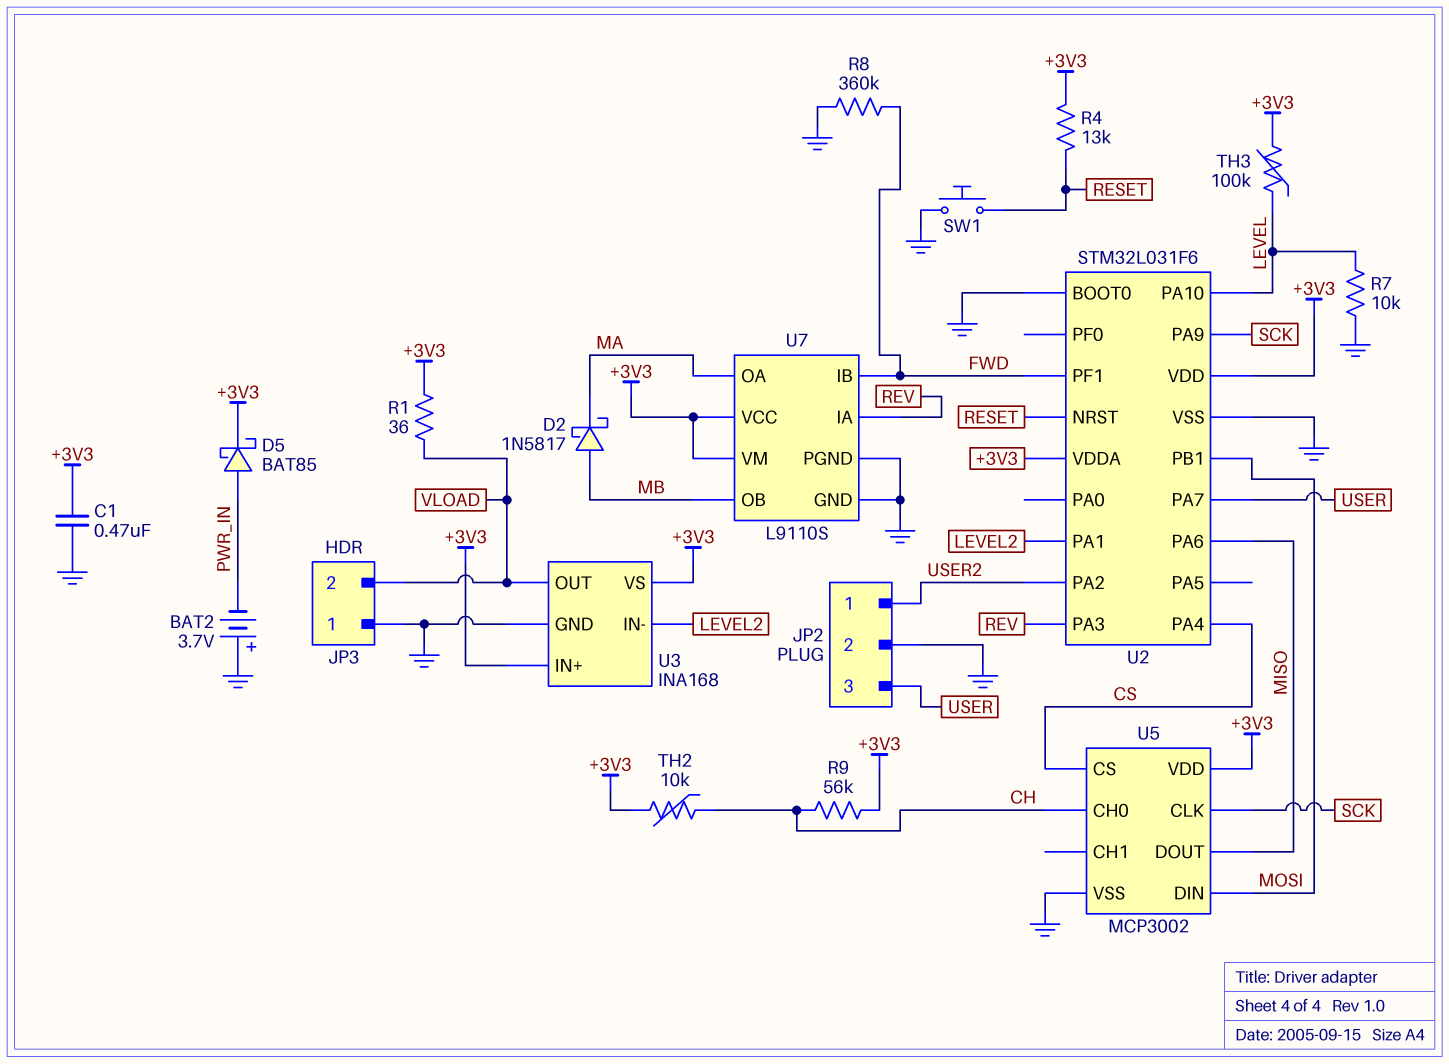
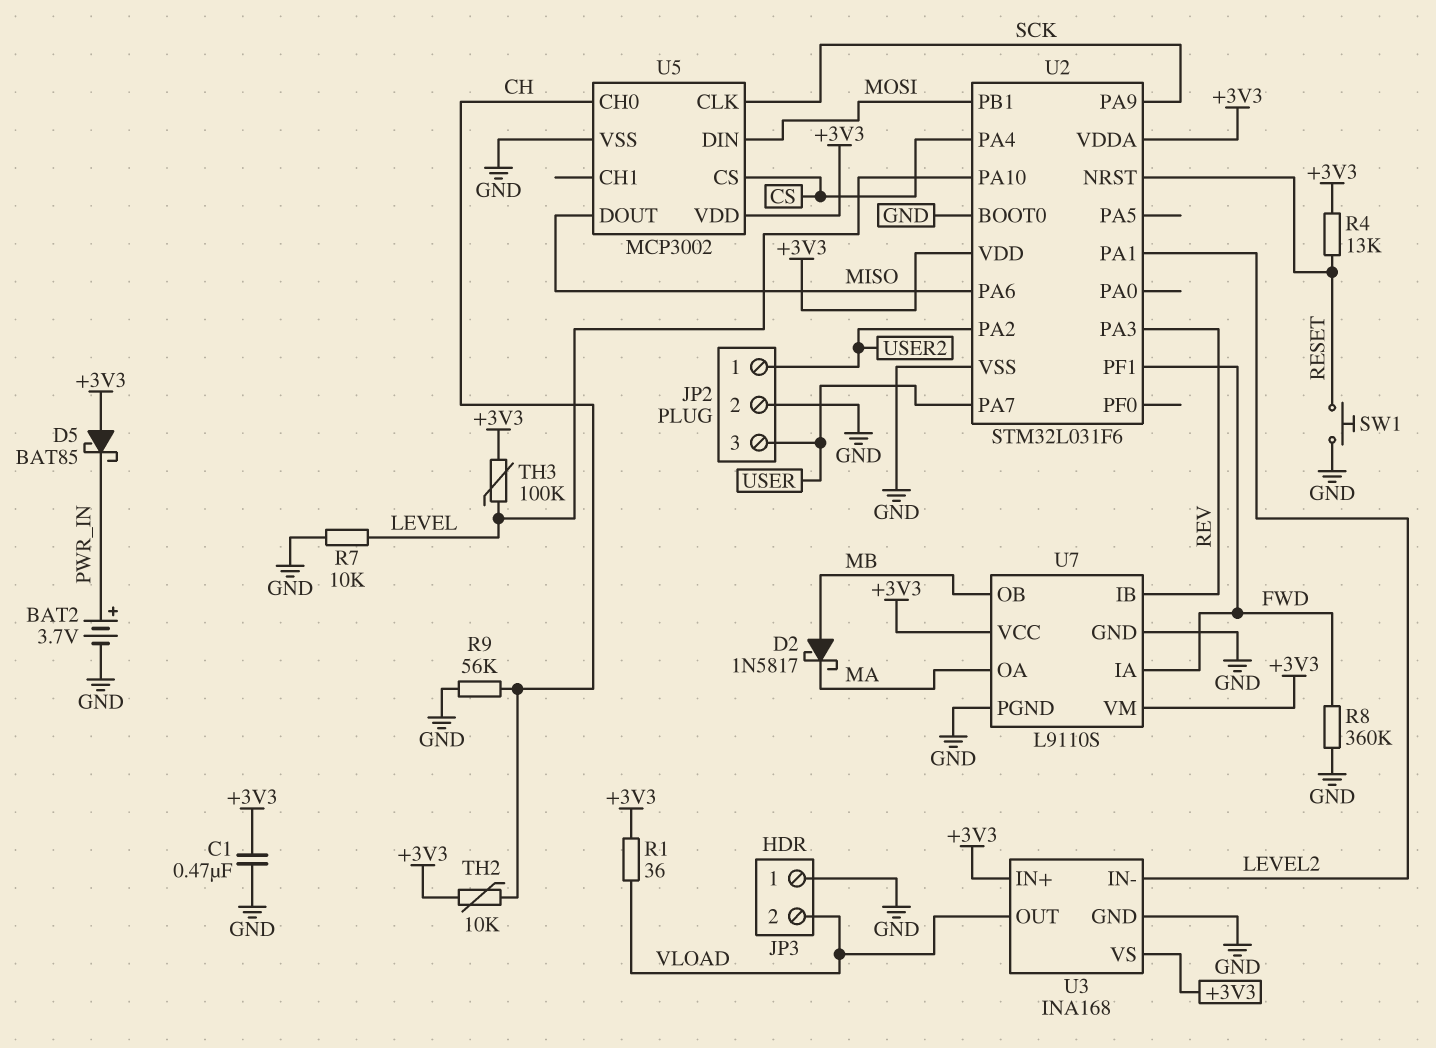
BAT2: 3.7V (plus GND, minus PWR_IN) -> 3.7V (plus PWR_IN, minus GND)
D5: schottky BAT85 (A PWR_IN, K +3V3) -> schottky BAT85 (A +3V3, K PWR_IN)
R9: 56k (+3V3, CH) -> 56k (CH, GND)
U7 pin IA: REV -> FWD
U7 pin IB: FWD -> REV

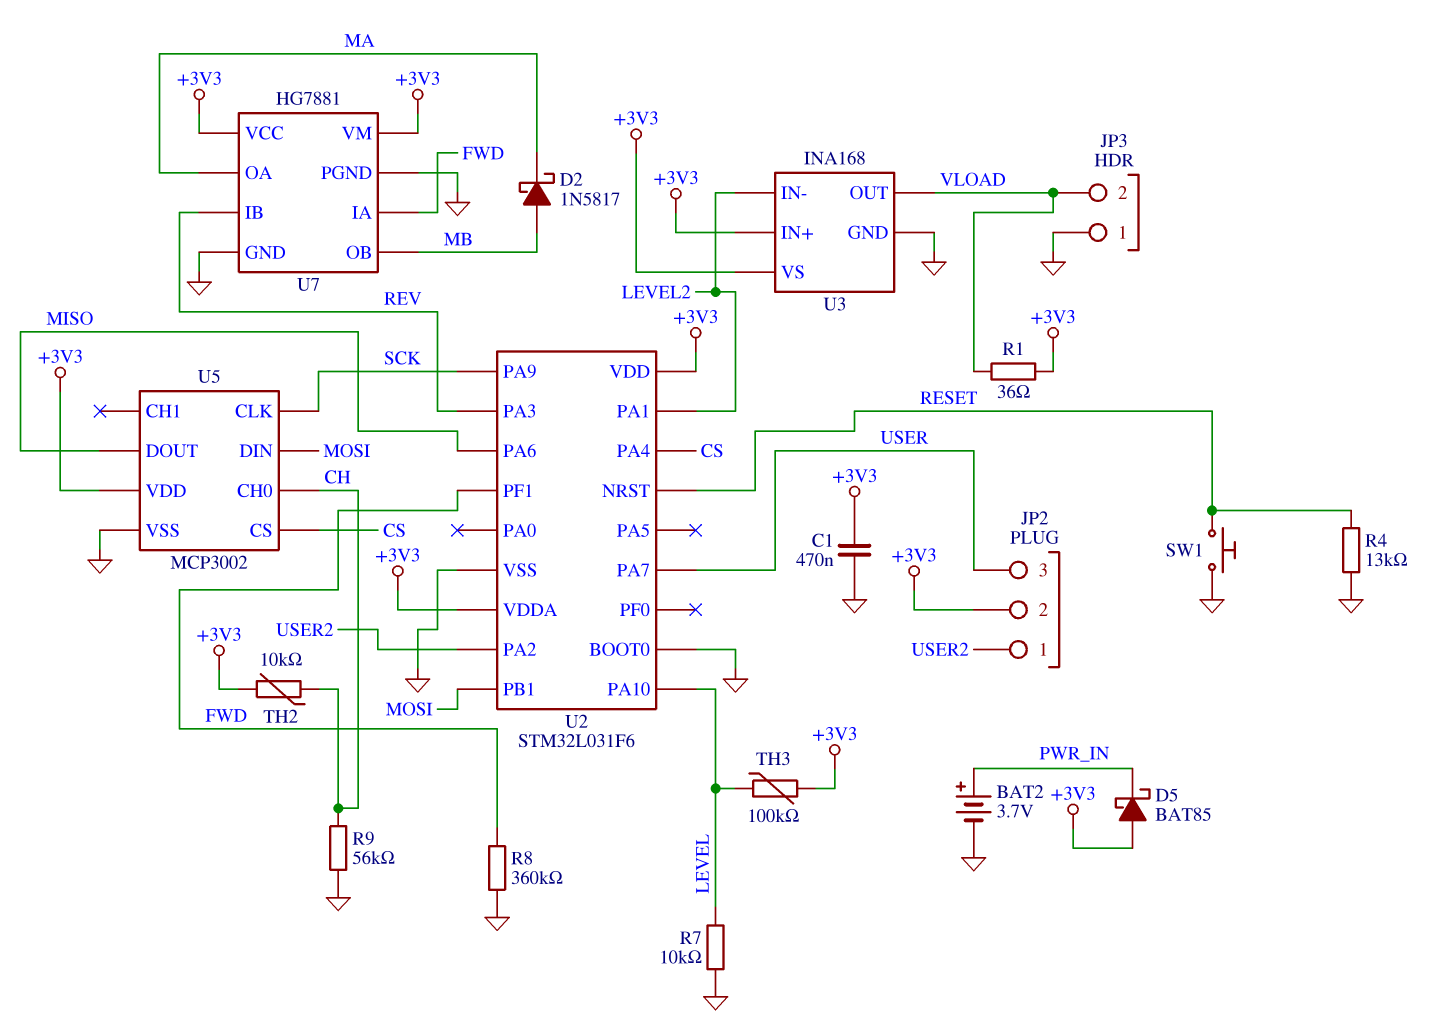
JP2 pin 2: GND -> +3V3
R4: 13k (+3V3, RESET) -> 13k (GND, RESET)
U7: L9110S -> HG7881

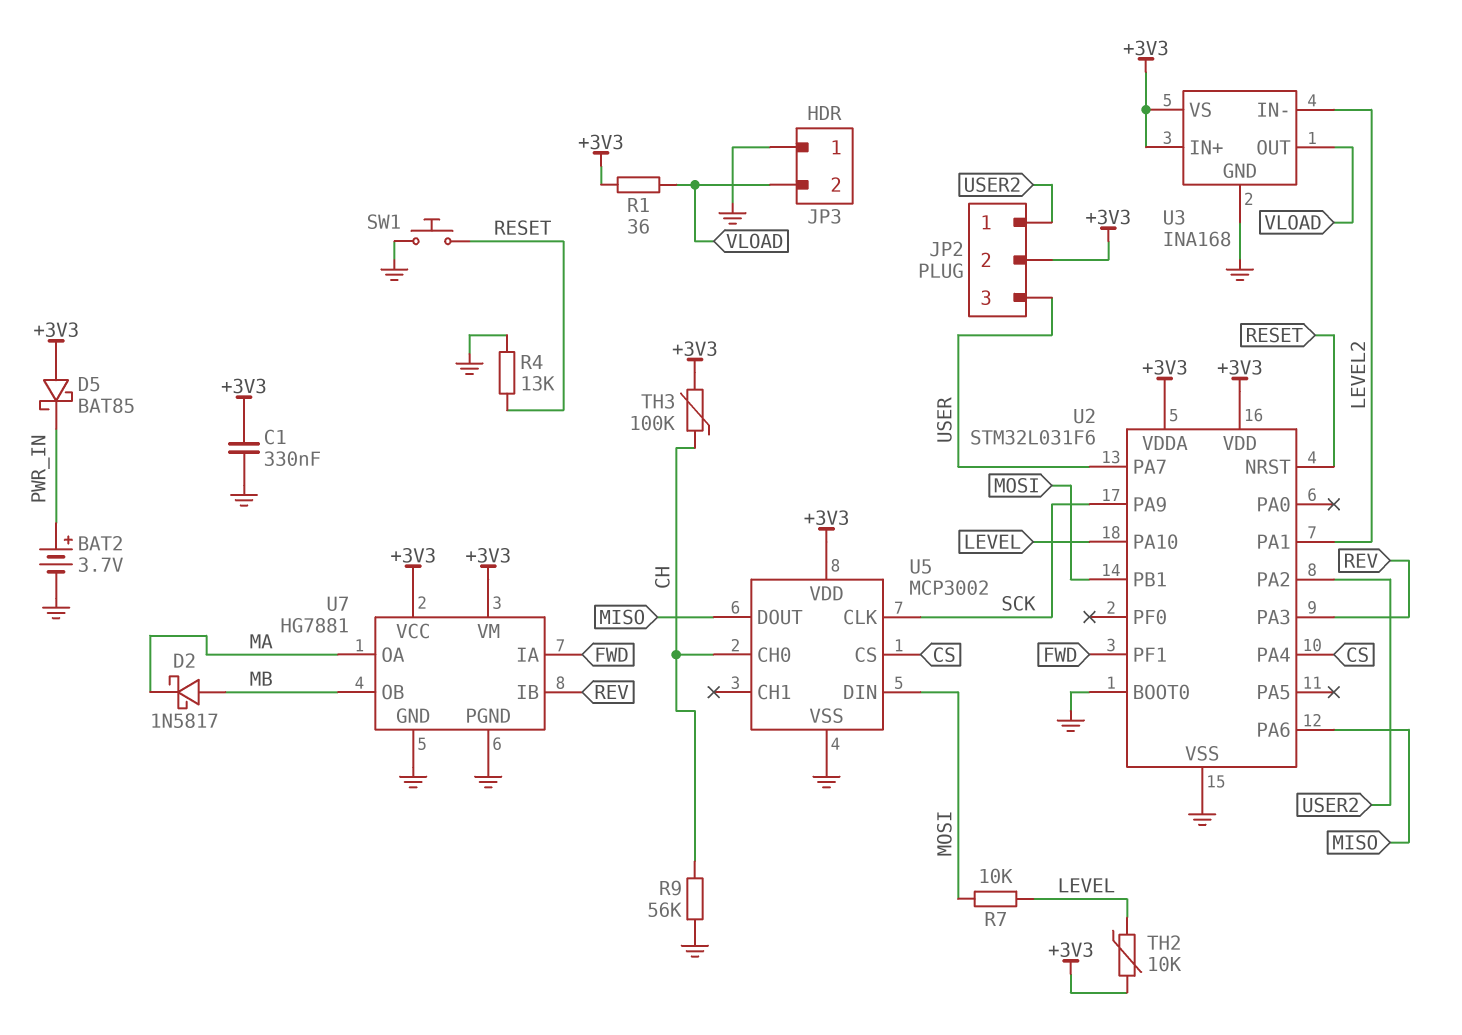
C1: 470nF (+3V3, GND) -> 330nF (+3V3, GND)
R7: 10k (GND, LEVEL) -> 10k (LEVEL, MOSI)
R8: 360k (FWD, GND) -> none
TH2: 10k (+3V3, CH) -> 10k (+3V3, LEVEL)
TH3: 100k (+3V3, LEVEL) -> 100k (+3V3, CH)

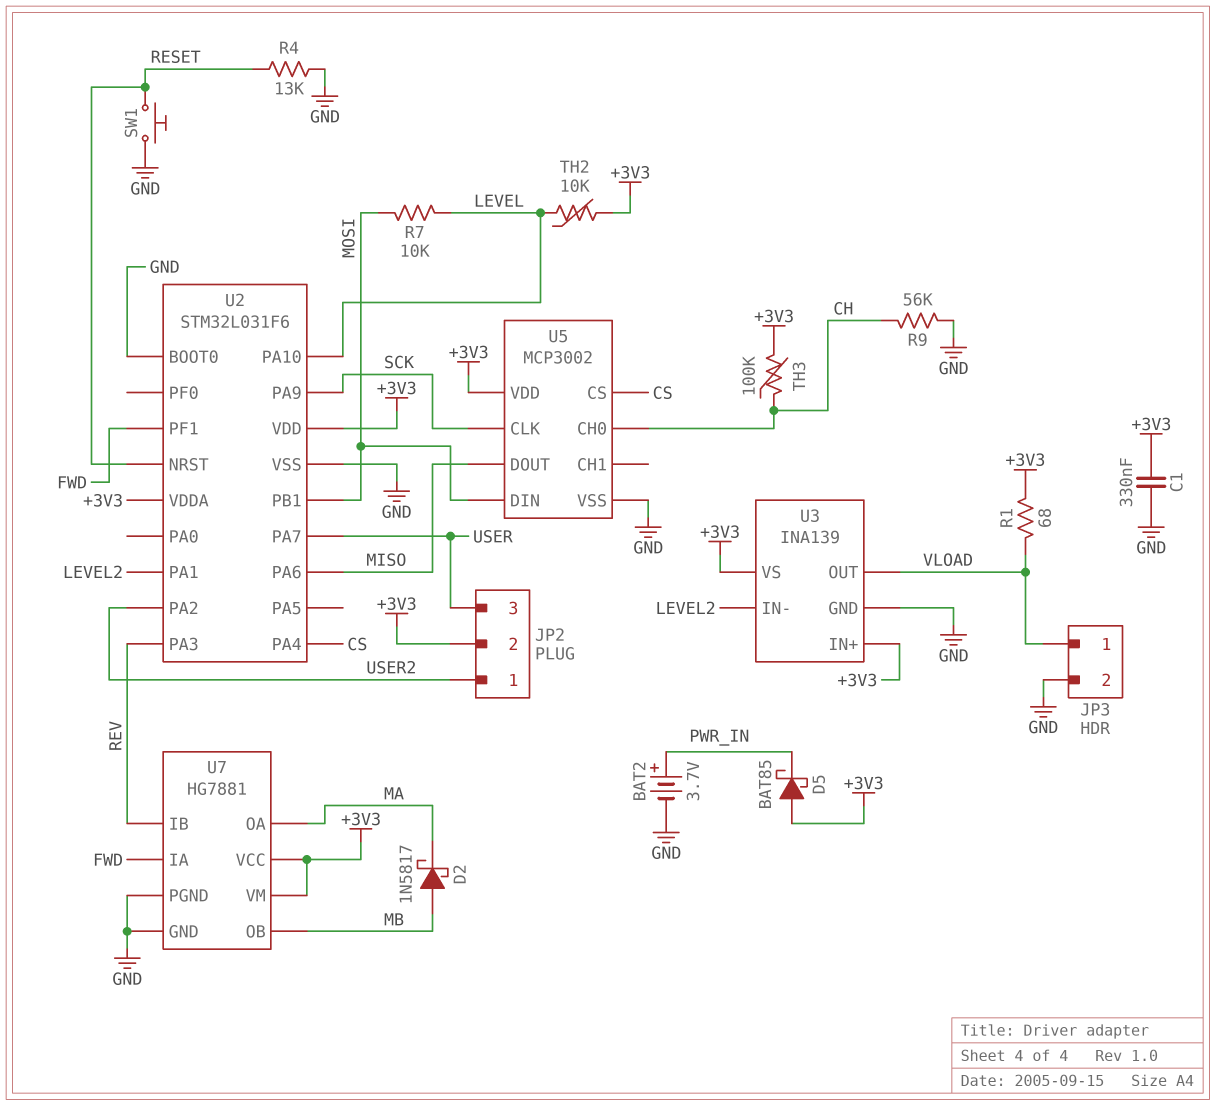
JP3 pin 1: GND -> VLOAD
JP3 pin 2: VLOAD -> GND
R1: 36 (+3V3, VLOAD) -> 68 (+3V3, VLOAD)
U3: INA168 -> INA139

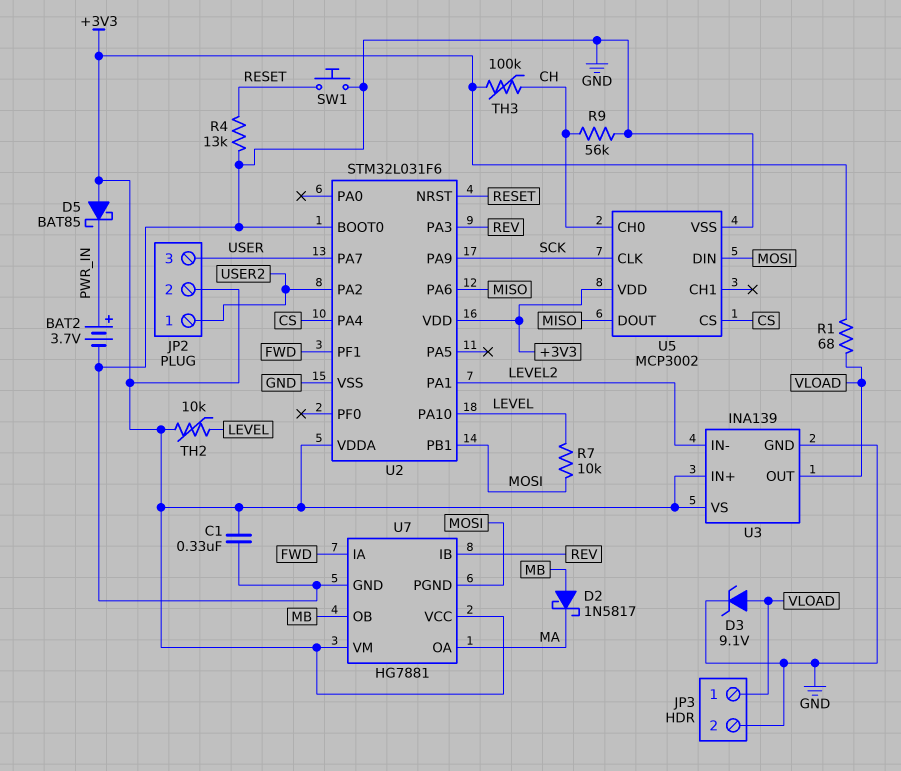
D3: none -> zener 9.1V (A VLOAD, K GND)
U7 pin PGND: GND -> MOSI

